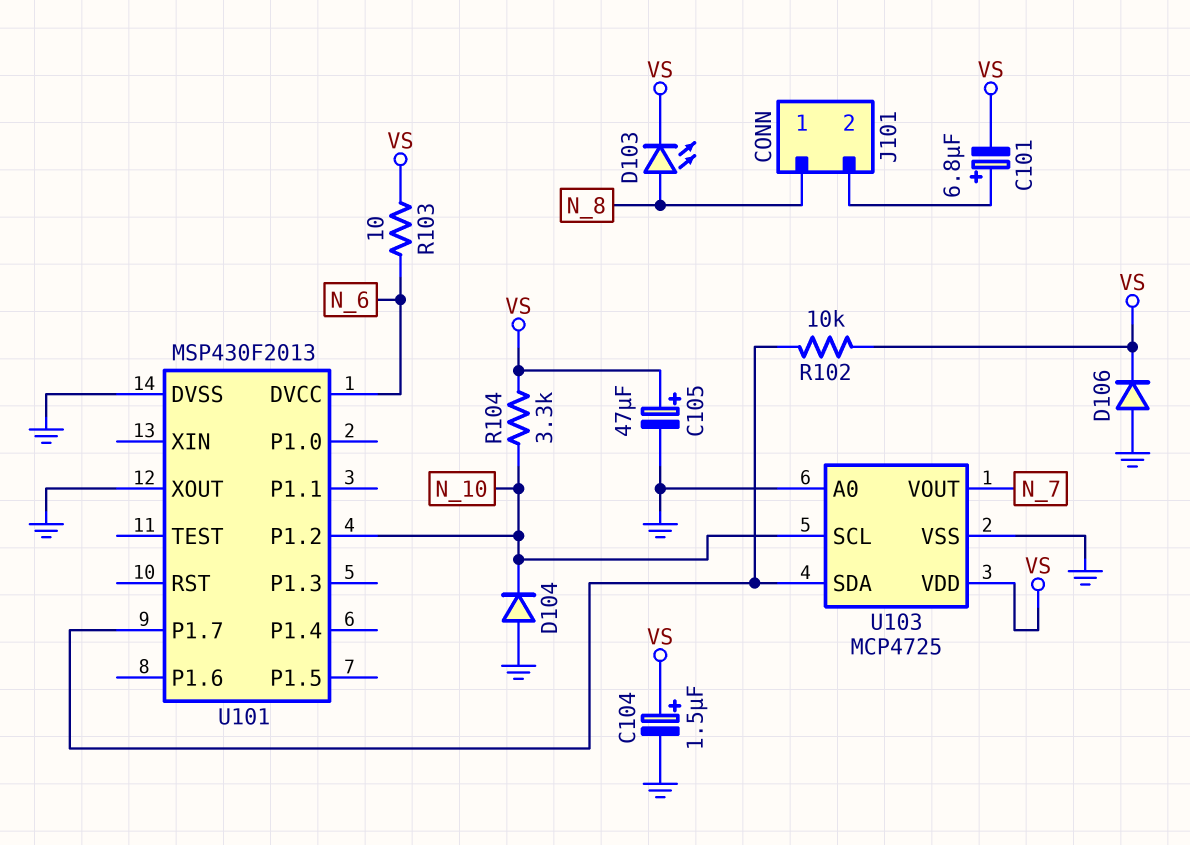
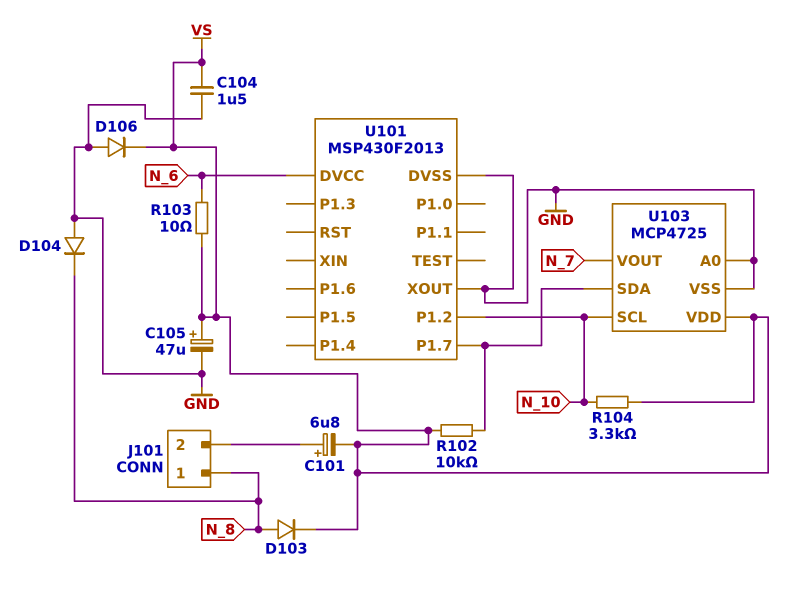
C104: 1.5uF (plus VS, minus GND) -> 1.5uF (GND, VS)
D103: LED (A N_8, K VS) -> diode (A N_8, K VS)
D104: diode (A GND, K N_10) -> diode (A GND, K N_8)

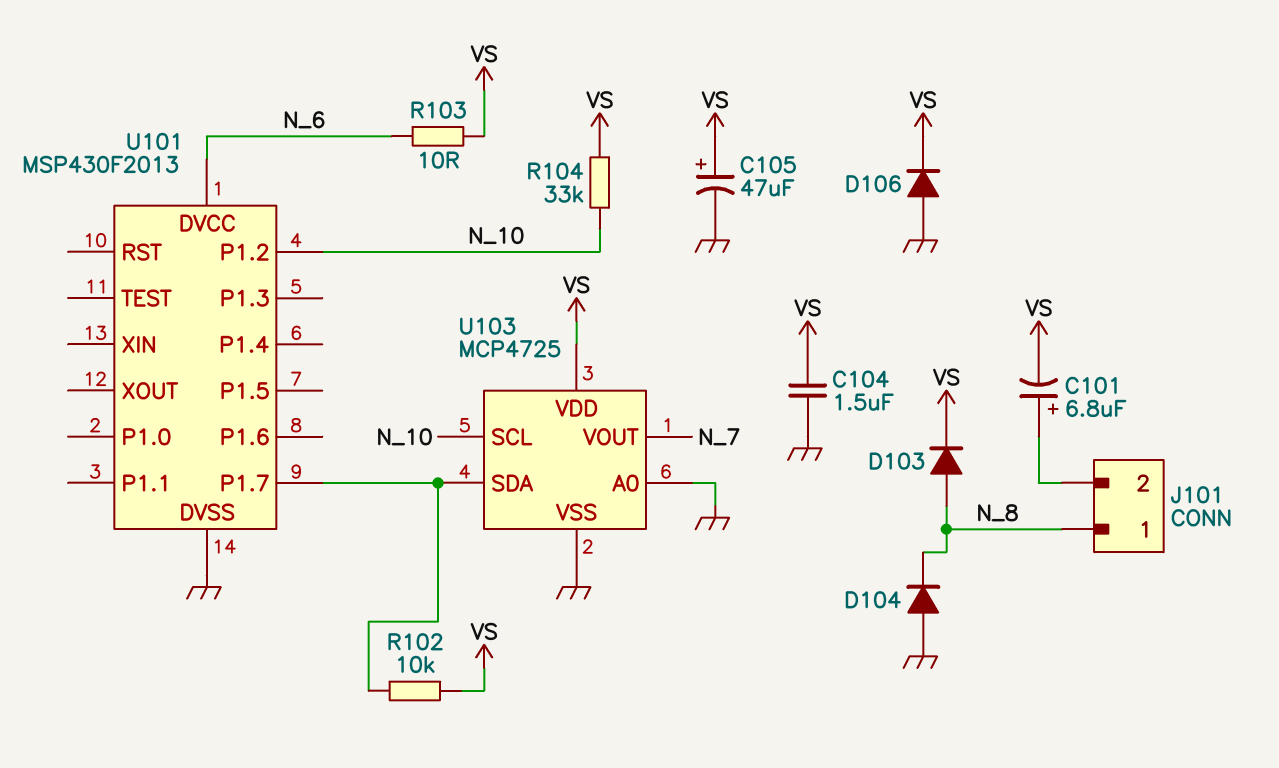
R104: 3.3k (N_10, VS) -> 33k (N_10, VS)
U101 pin XOUT: GND -> none

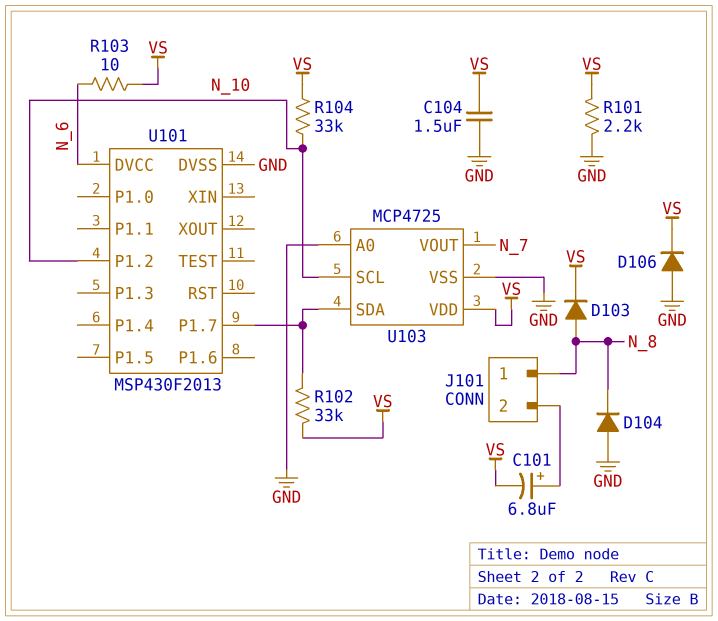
C105: 47uF (plus VS, minus GND) -> none
R101: none -> 2.2k (GND, VS)
R102: 10k (U101/P1.7, VS) -> 33k (U101/P1.7, VS)

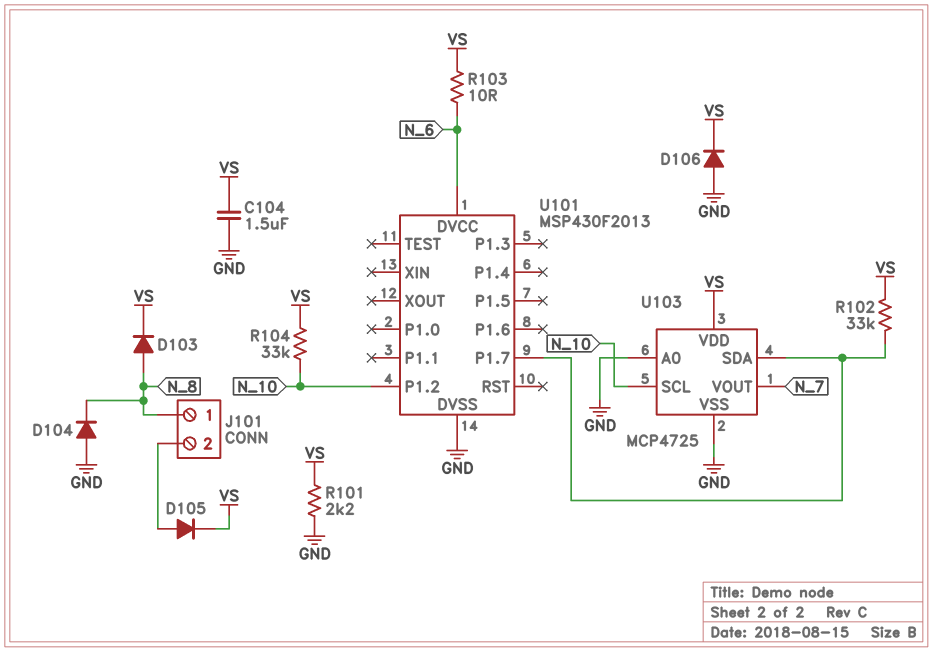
C101: 6.8uF (plus J101/2, minus VS) -> none
D105: none -> diode (A J101/2, K VS)

